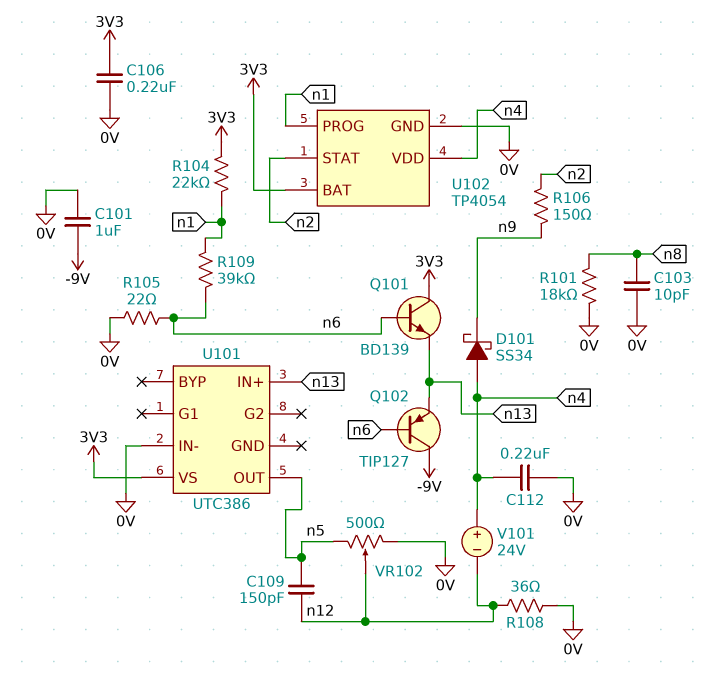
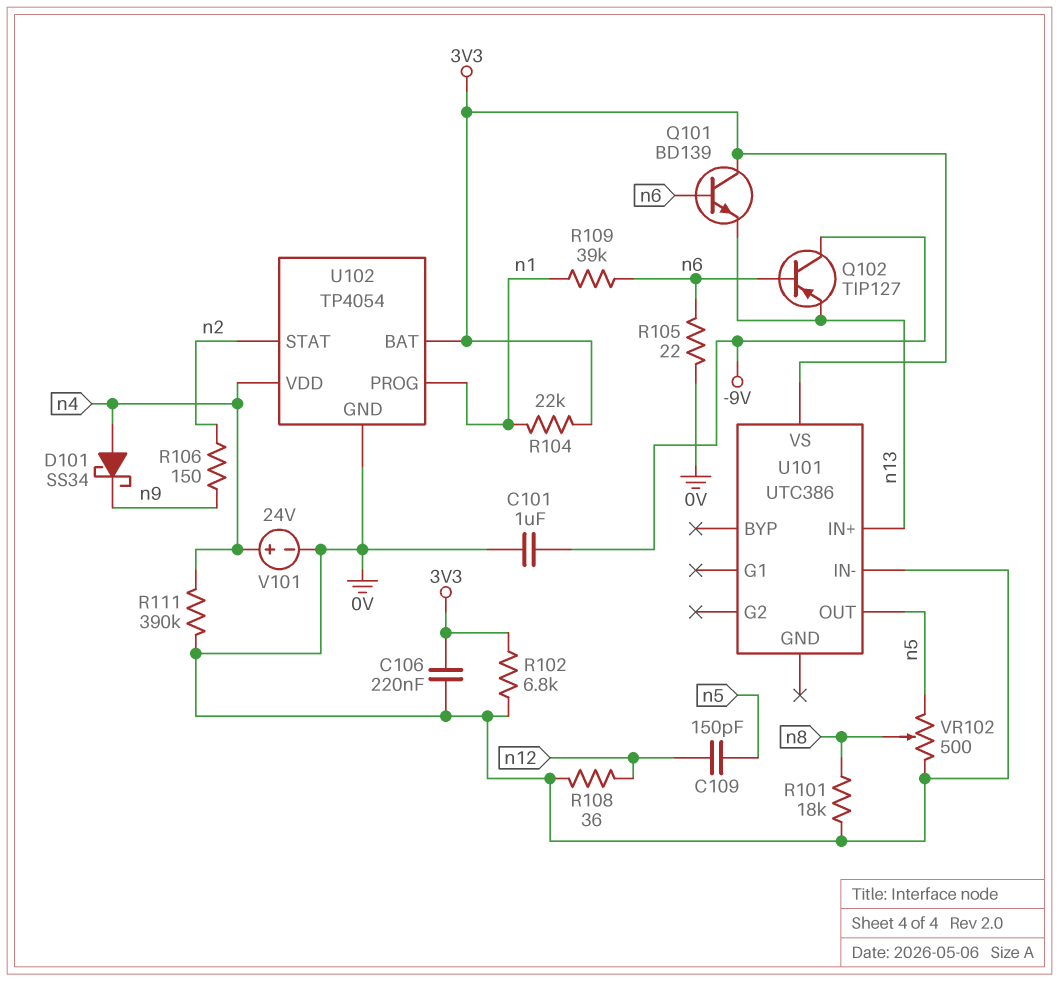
C103: 10pF (0V, n8) -> none
C112: 220nF (0V, n4) -> none
R102: none -> 6.8k (0V, 3V3)
R111: none -> 390k (0V, n4)
V101: 24V (plus n4, minus n12) -> 24V (plus n4, minus 0V)
VR102: 500 (0V, n5, wiper n12) -> 500 (0V, n5, wiper n8)

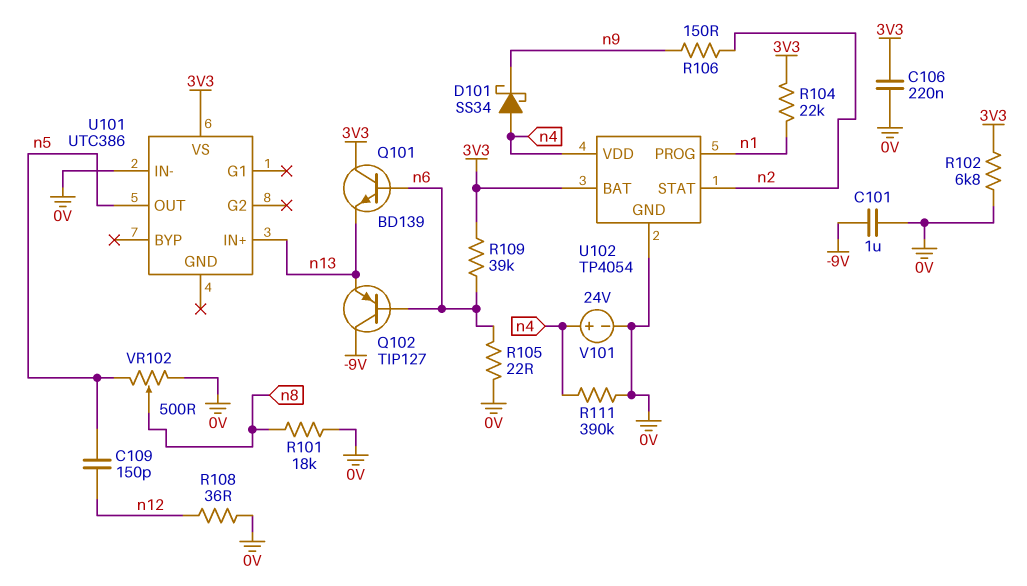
R109: 39k (n1, n6) -> 39k (3V3, n6)

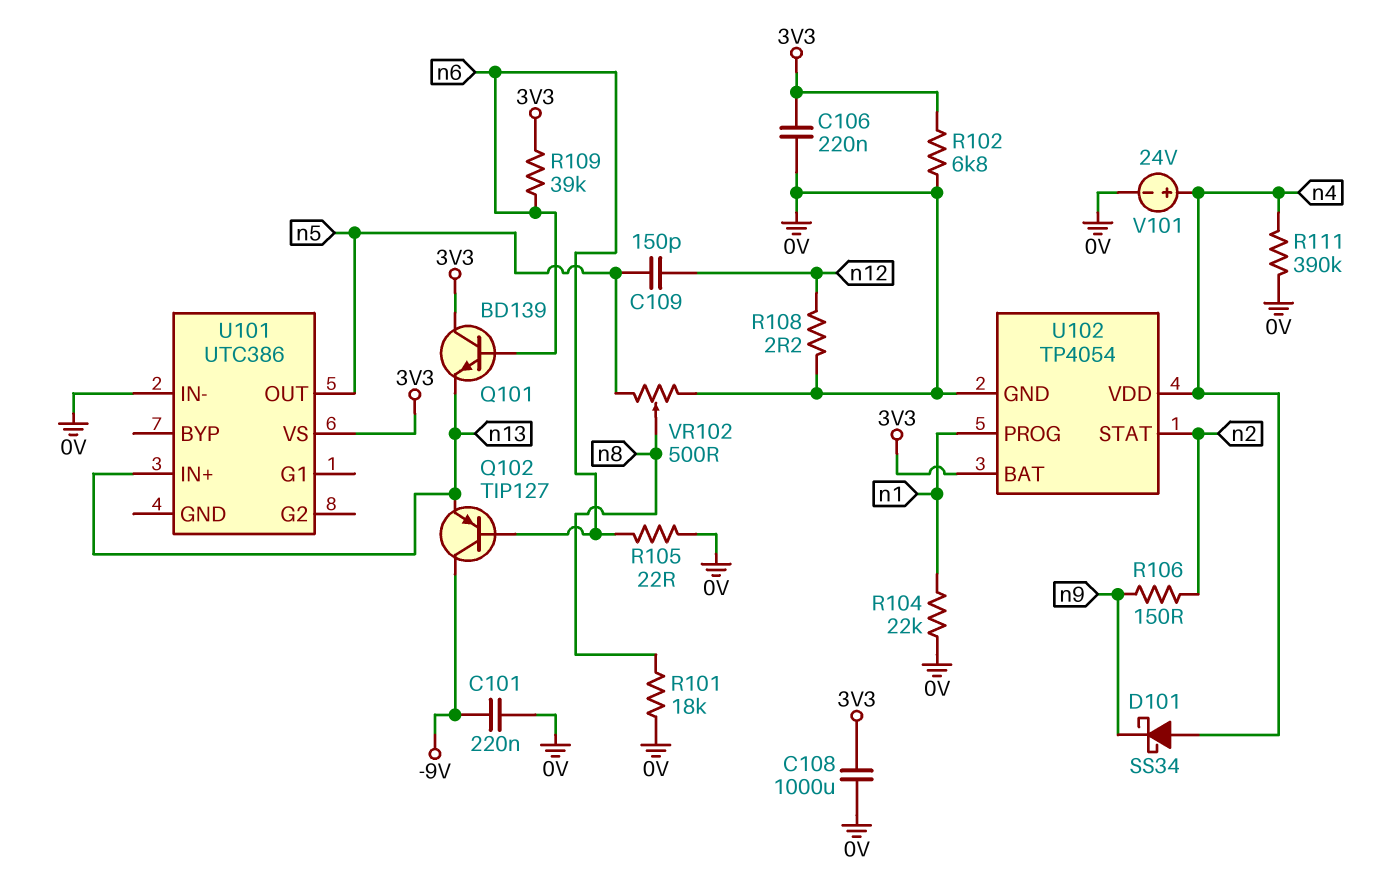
C101: 1uF (-9V, 0V) -> 220nF (-9V, 0V)
C108: none -> 1000uF (0V, 3V3)
R104: 22k (3V3, n1) -> 22k (0V, n1)
R108: 36 (0V, n12) -> 2.2 (0V, n12)

